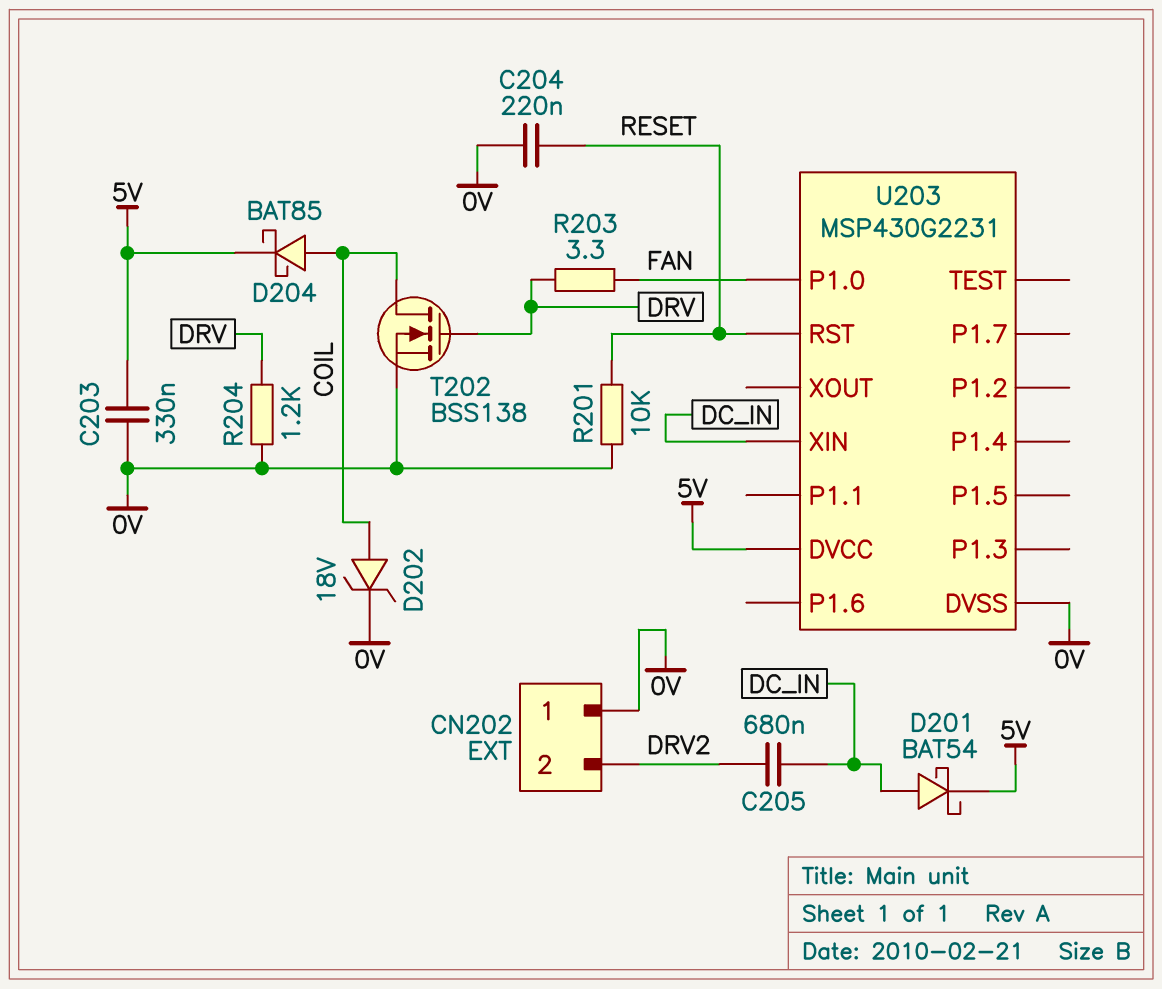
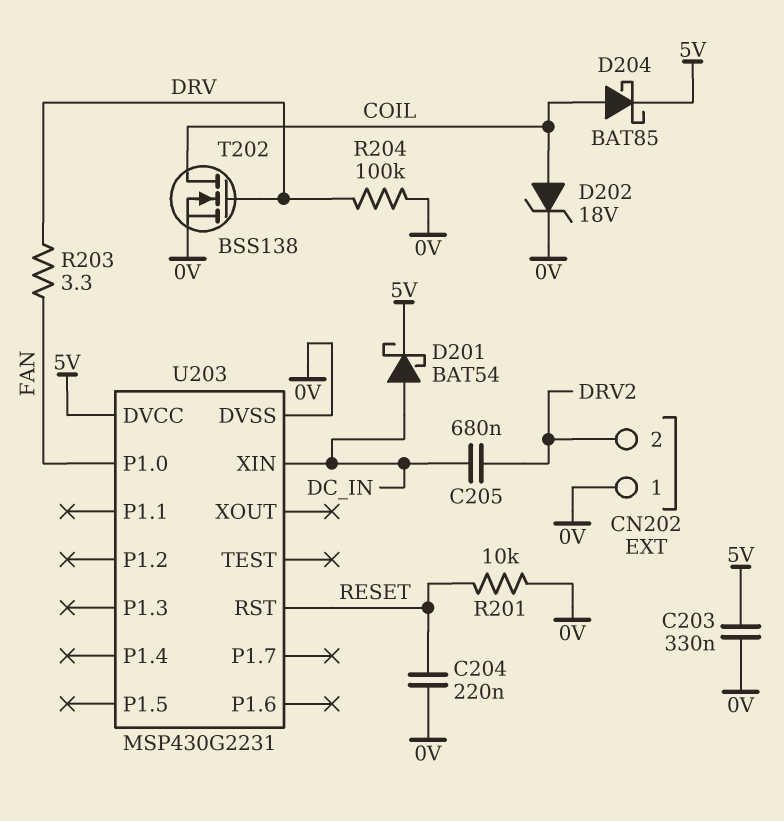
R204: 1.2k (0V, DRV) -> 100k (0V, DRV)

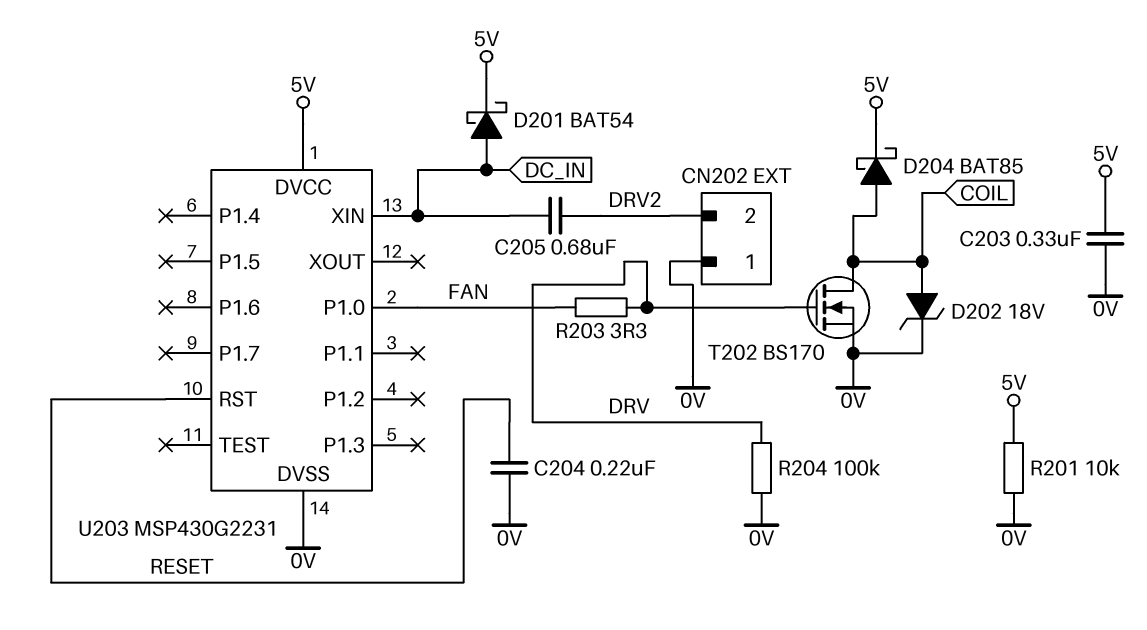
R201: 10k (0V, RESET) -> 10k (0V, 5V)
T202: NMOS BSS138 (G DRV, D COIL, S 0V) -> NMOS BS170 (G DRV, D COIL, S 0V)

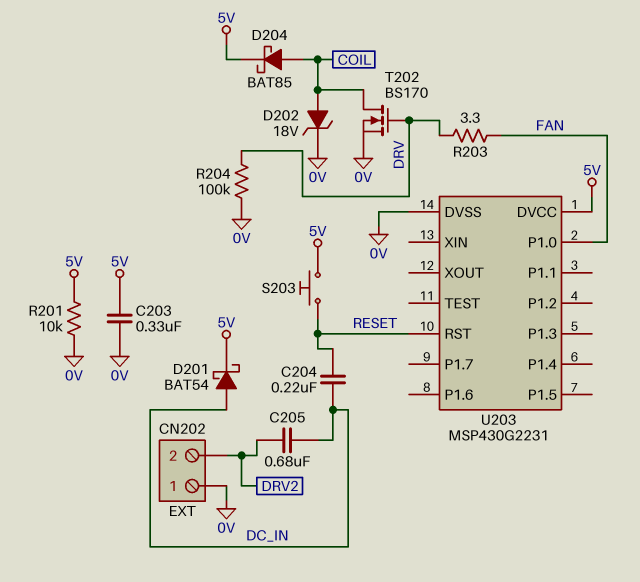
C204: 220nF (0V, RESET) -> 220nF (DC_IN, RESET)
S203: none -> button (5V, RESET)
U203 pin XIN: DC_IN -> none

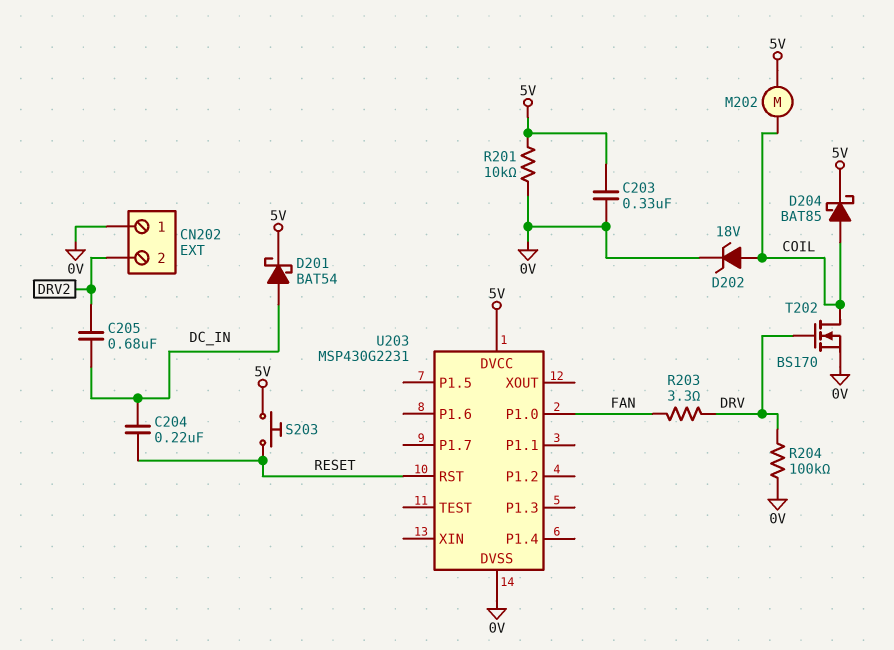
M202: none -> motor (5V, COIL)

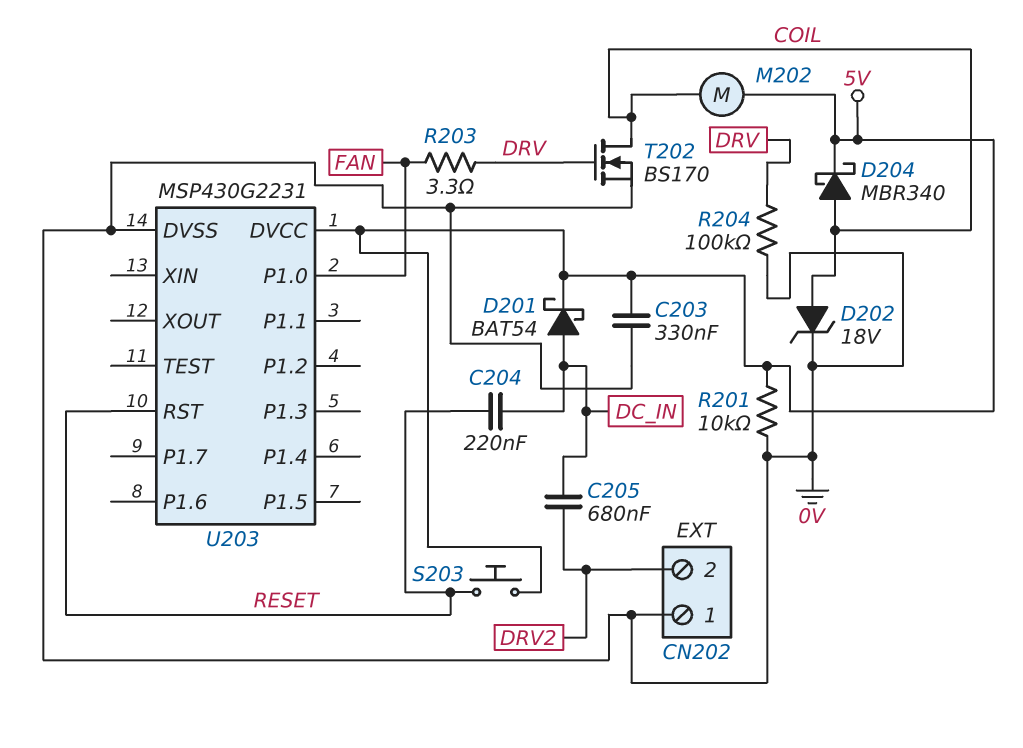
D204: schottky BAT85 (A COIL, K 5V) -> schottky MBR340 (A COIL, K 5V)

